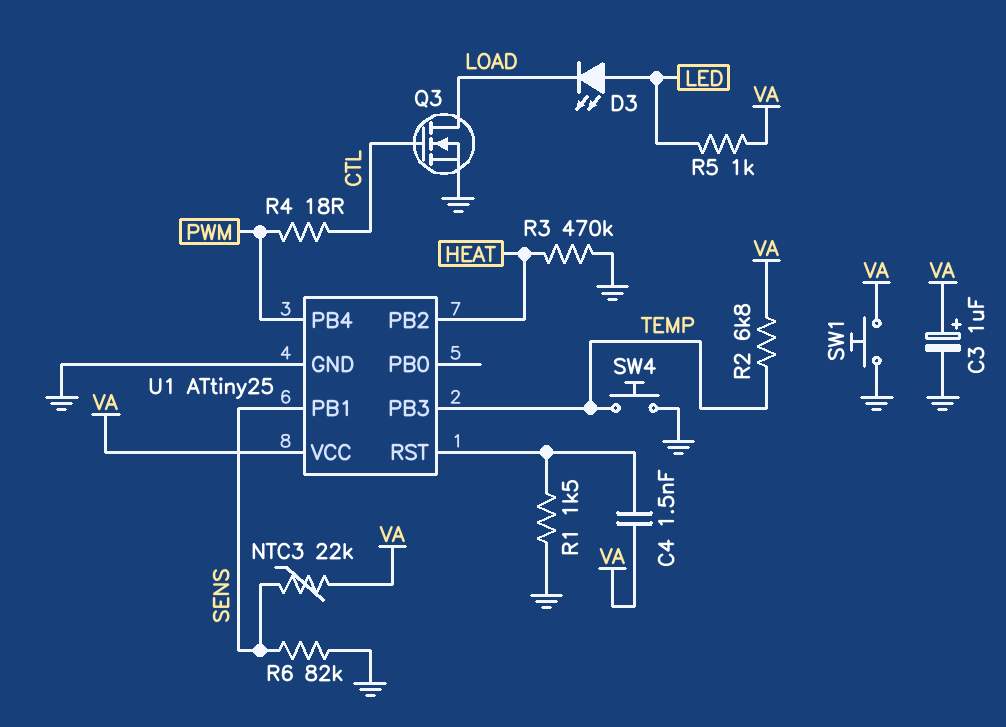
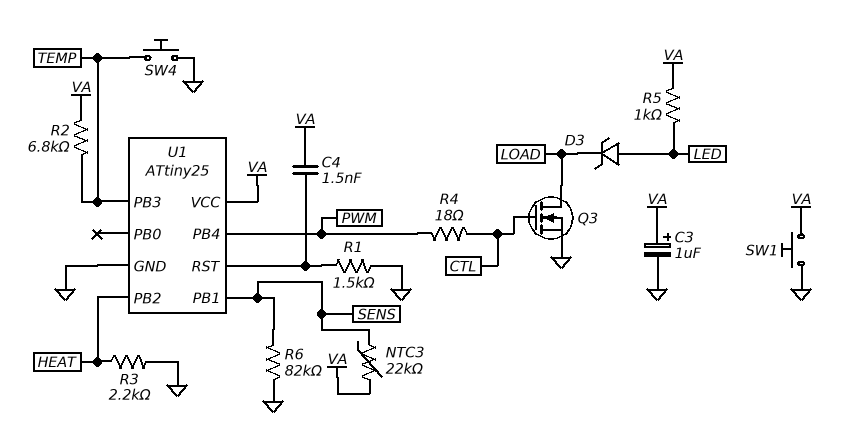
D3: LED (A LED, K LOAD) -> zener (A LED, K LOAD)
R3: 470k (GND, HEAT) -> 2.2k (GND, HEAT)

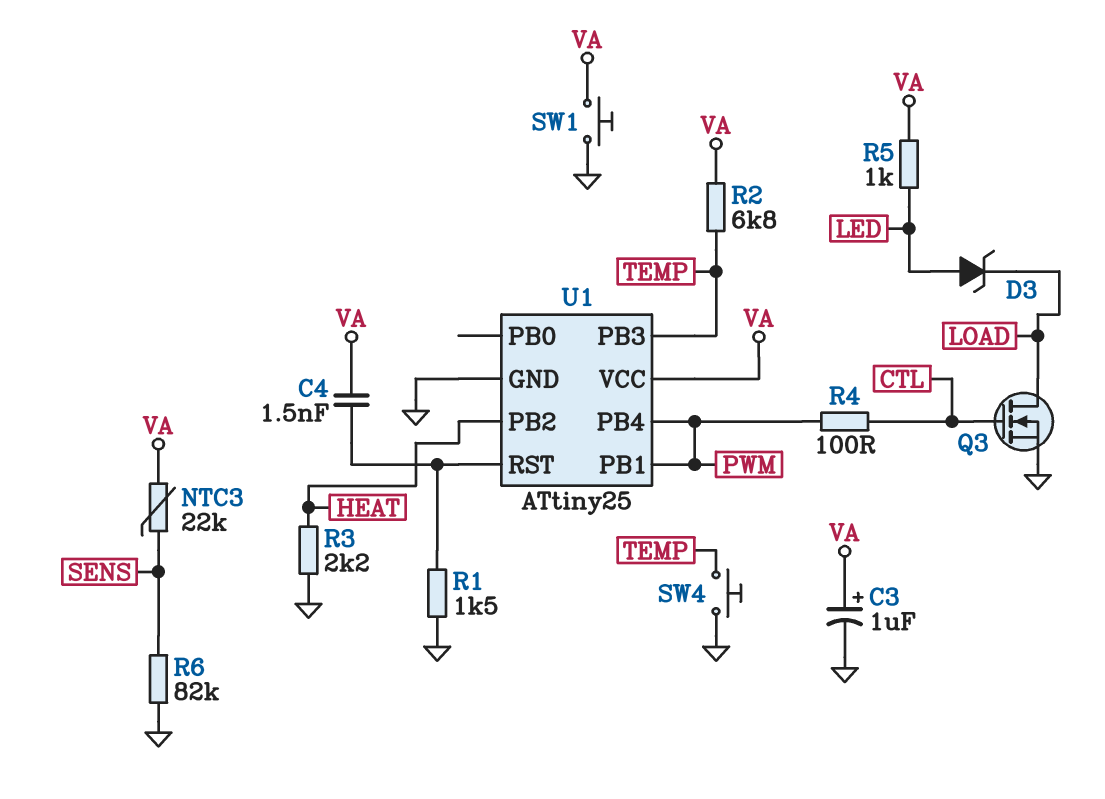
R4: 18 (CTL, PWM) -> 100 (CTL, PWM)
U1 pin PB1: SENS -> PWM

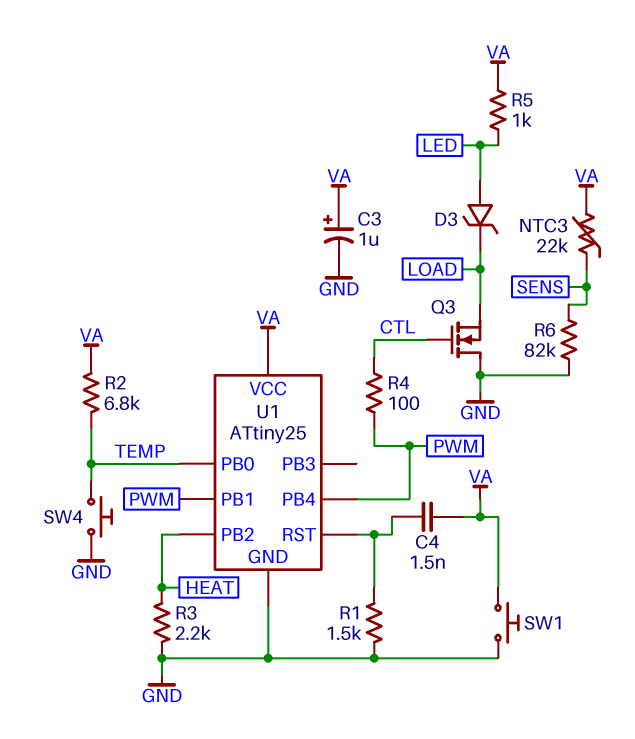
Q3: NMOS (G CTL, D LOAD, S GND) -> NMOS (G CTL, D GND, S LOAD)
U1 pin PB0: none -> TEMP
U1 pin PB3: TEMP -> none

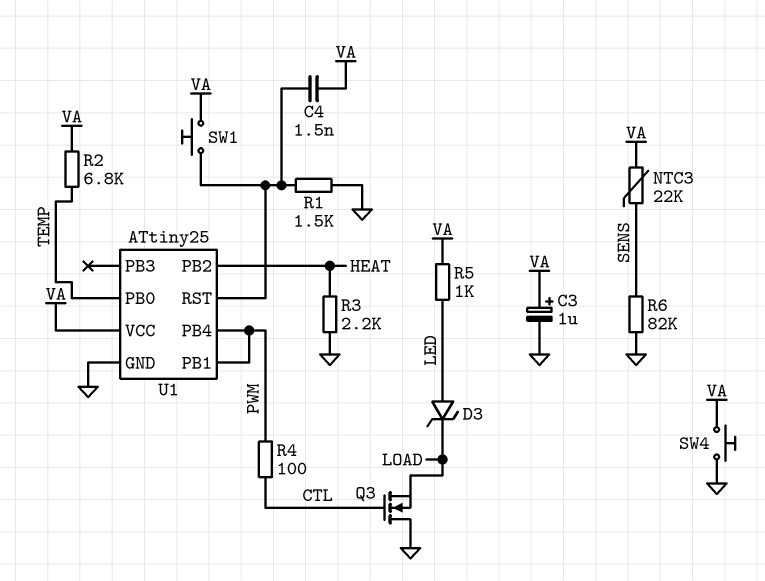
SW1: button (GND, VA) -> button (U1/RST, VA)
SW4: button (GND, TEMP) -> button (GND, VA)

